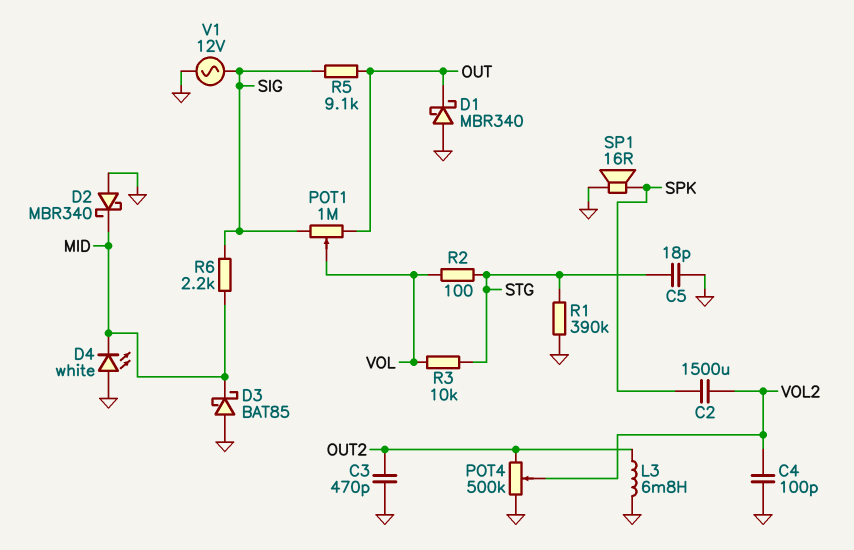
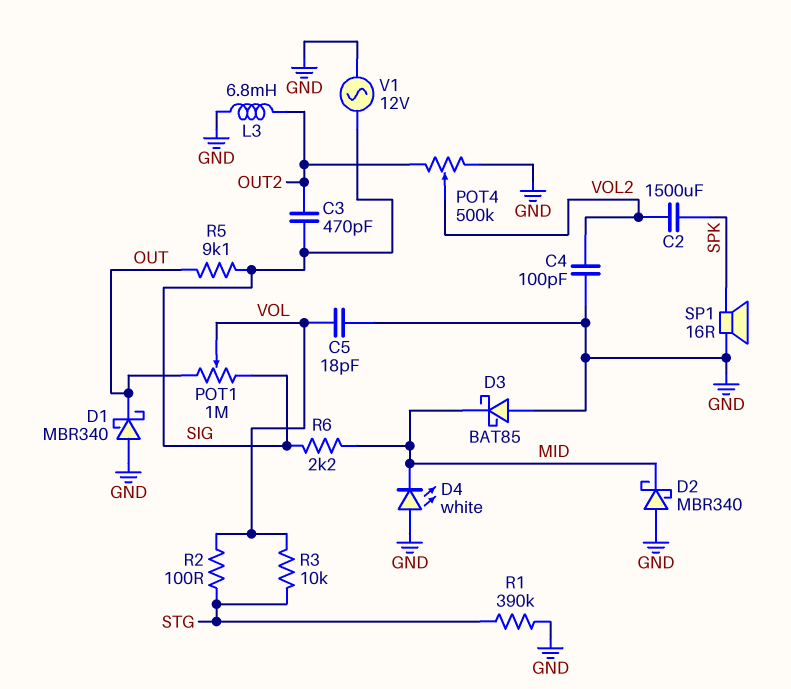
C3: 470pF (GND, OUT2) -> 470pF (OUT2, SIG)
C5: 18pF (GND, STG) -> 18pF (GND, VOL)

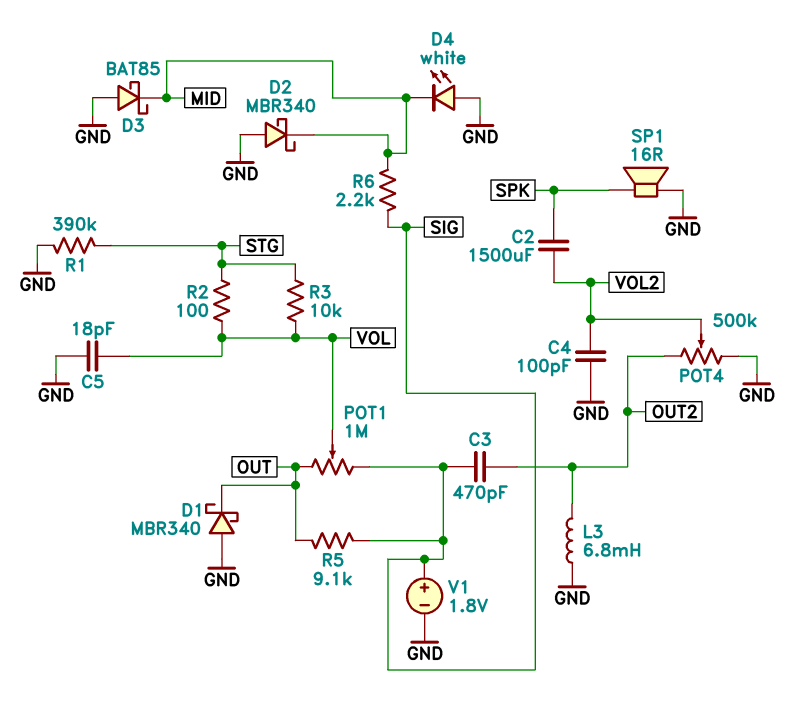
V1: AC 12V (GND, SIG) -> 1.8V (plus SIG, minus GND)

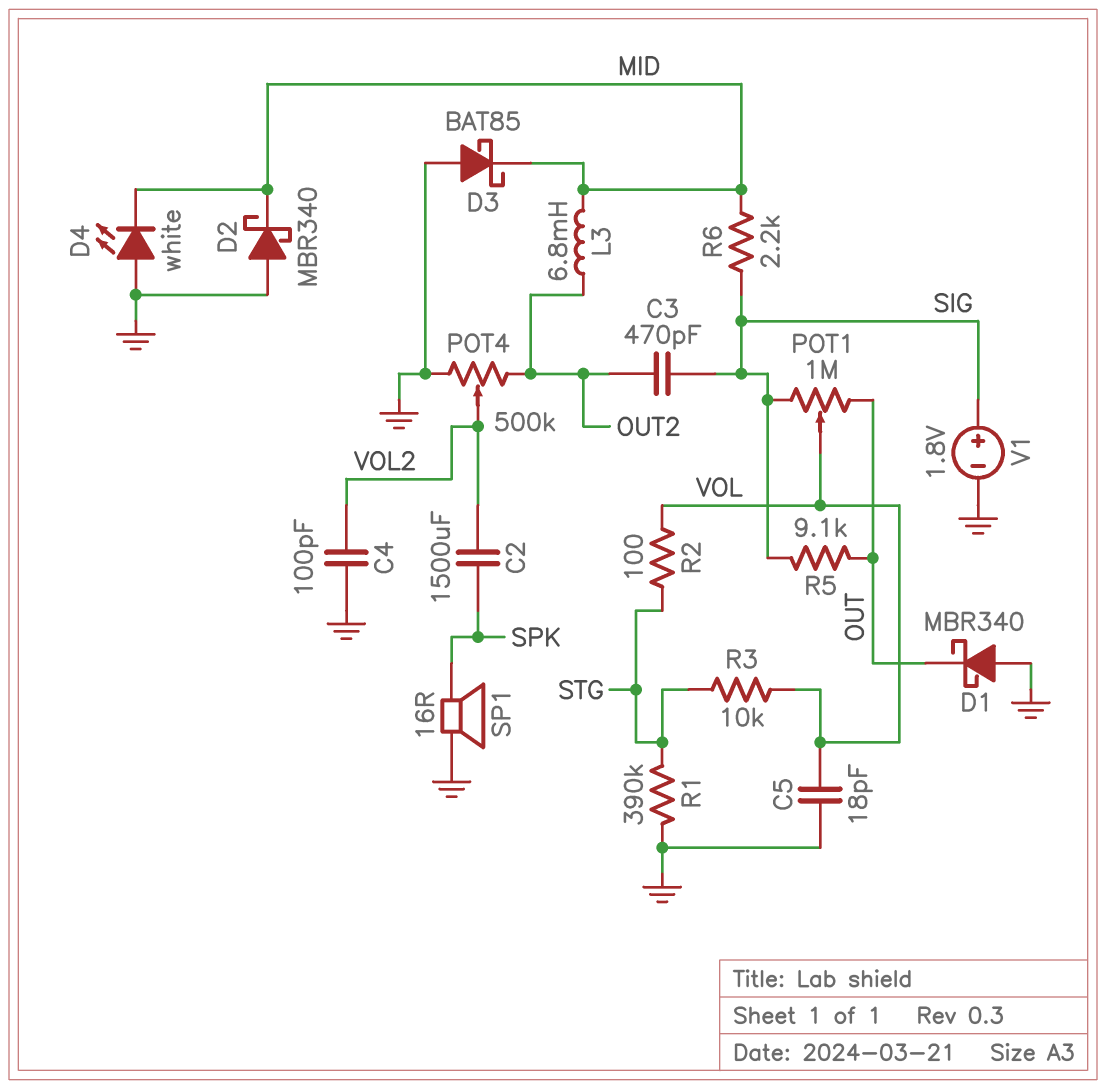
L3: 6.8mH (GND, OUT2) -> 6.8mH (MID, OUT2)

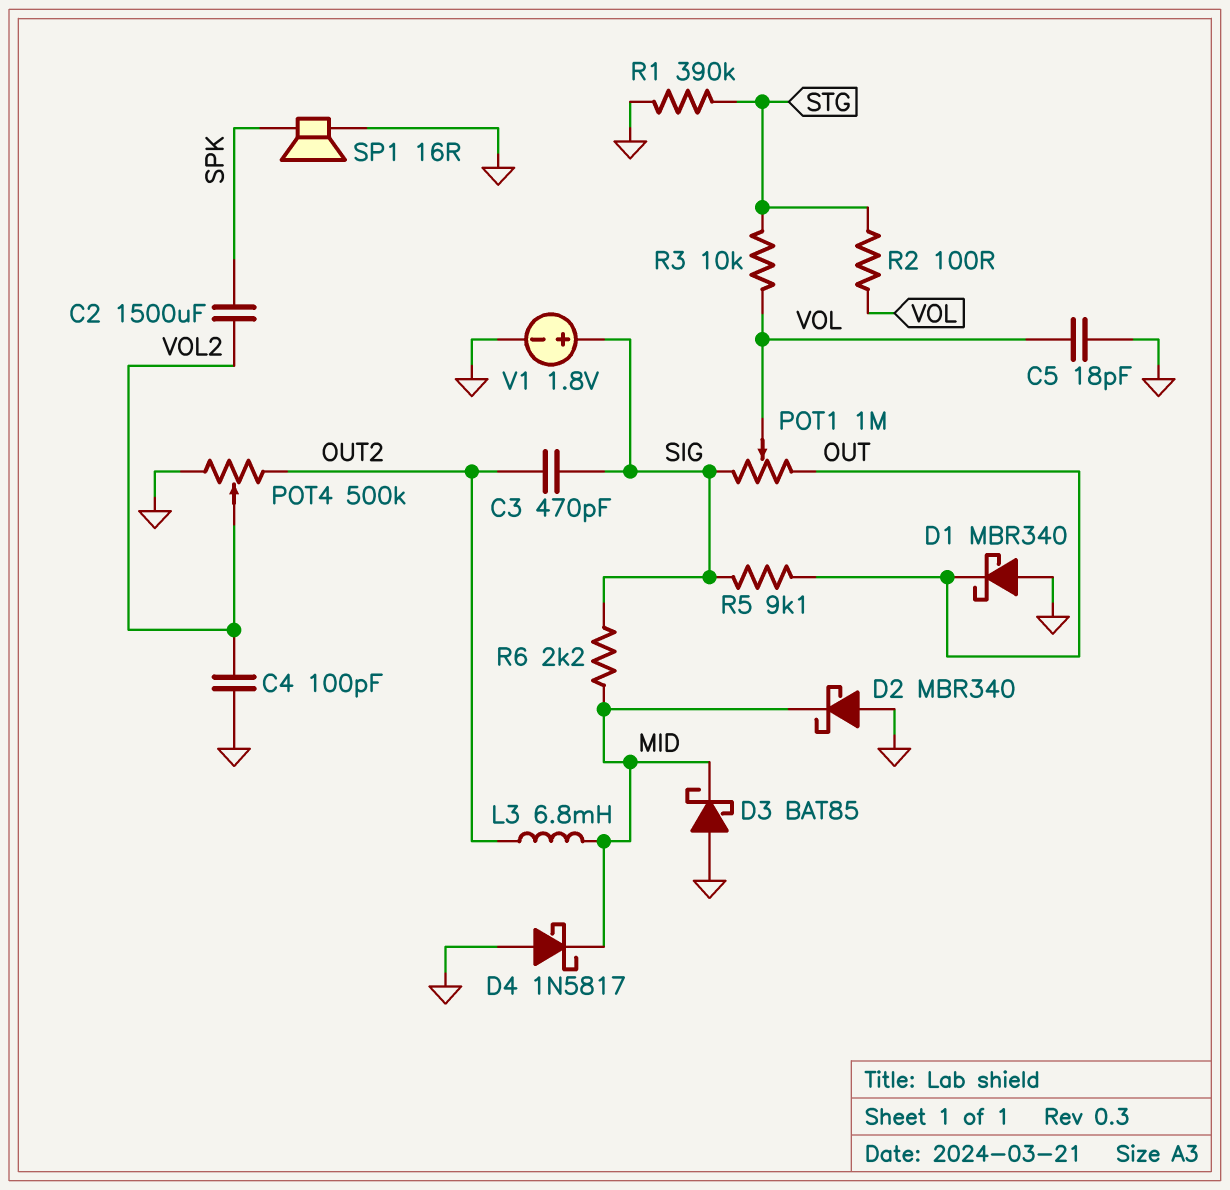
D4: LED white (A GND, K MID) -> schottky 1N5817 (A GND, K MID)

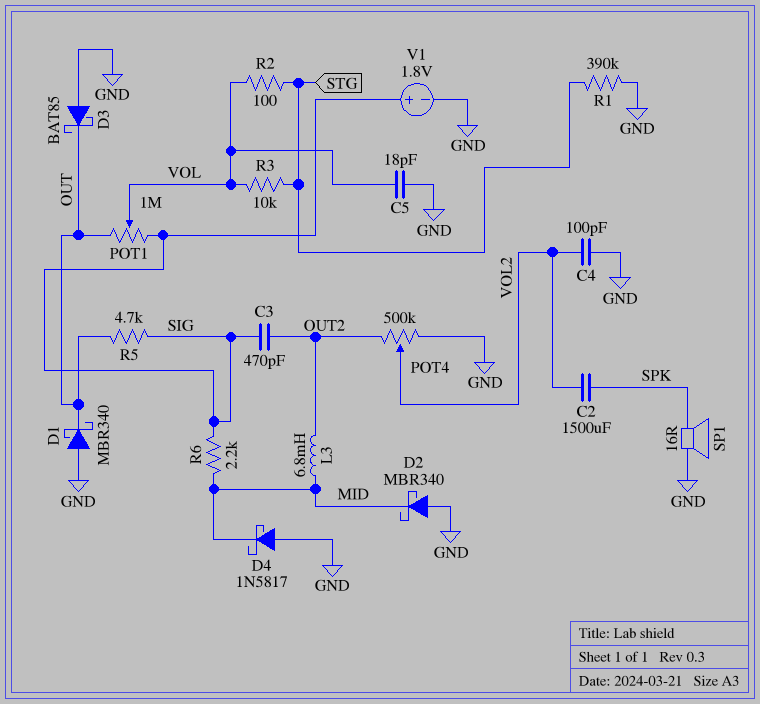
D3: schottky BAT85 (A GND, K MID) -> schottky BAT85 (A GND, K OUT)
R5: 9.1k (OUT, SIG) -> 4.7k (OUT, SIG)

